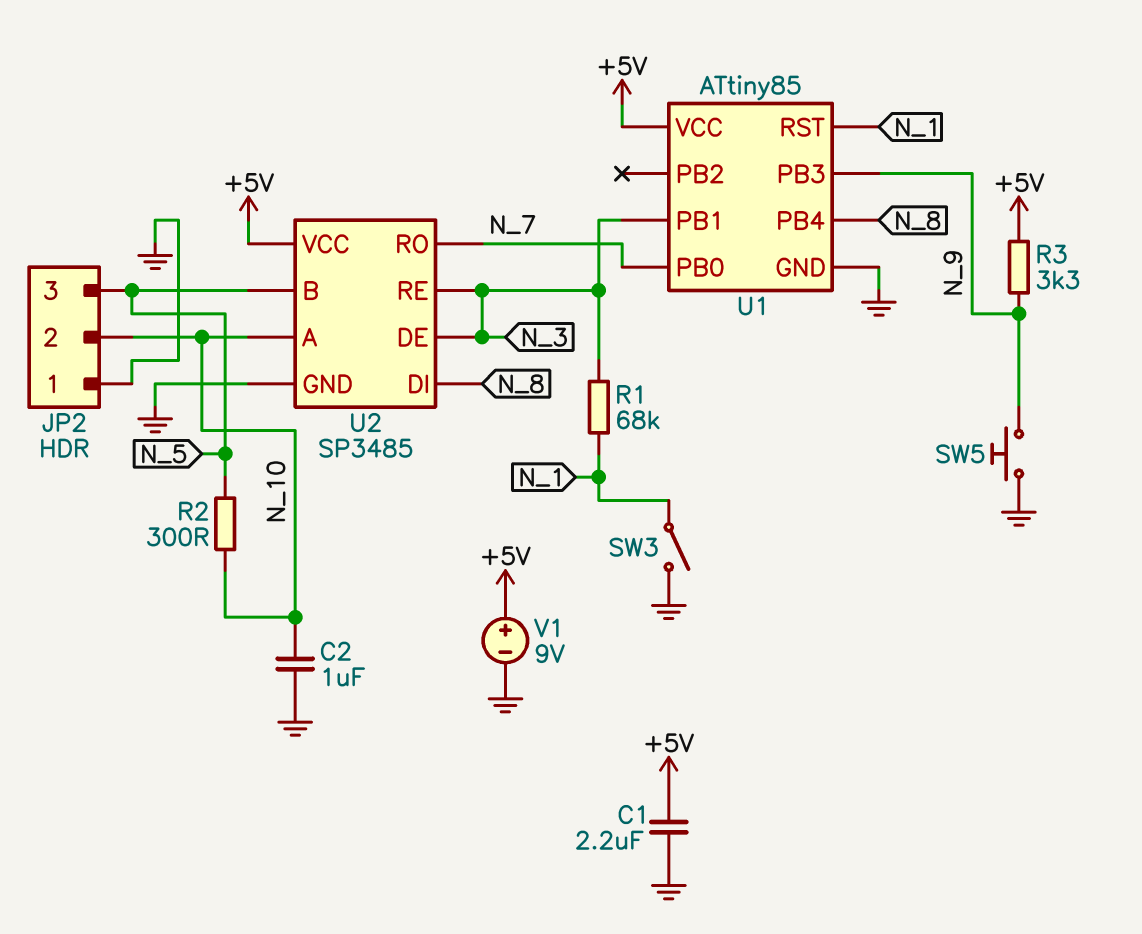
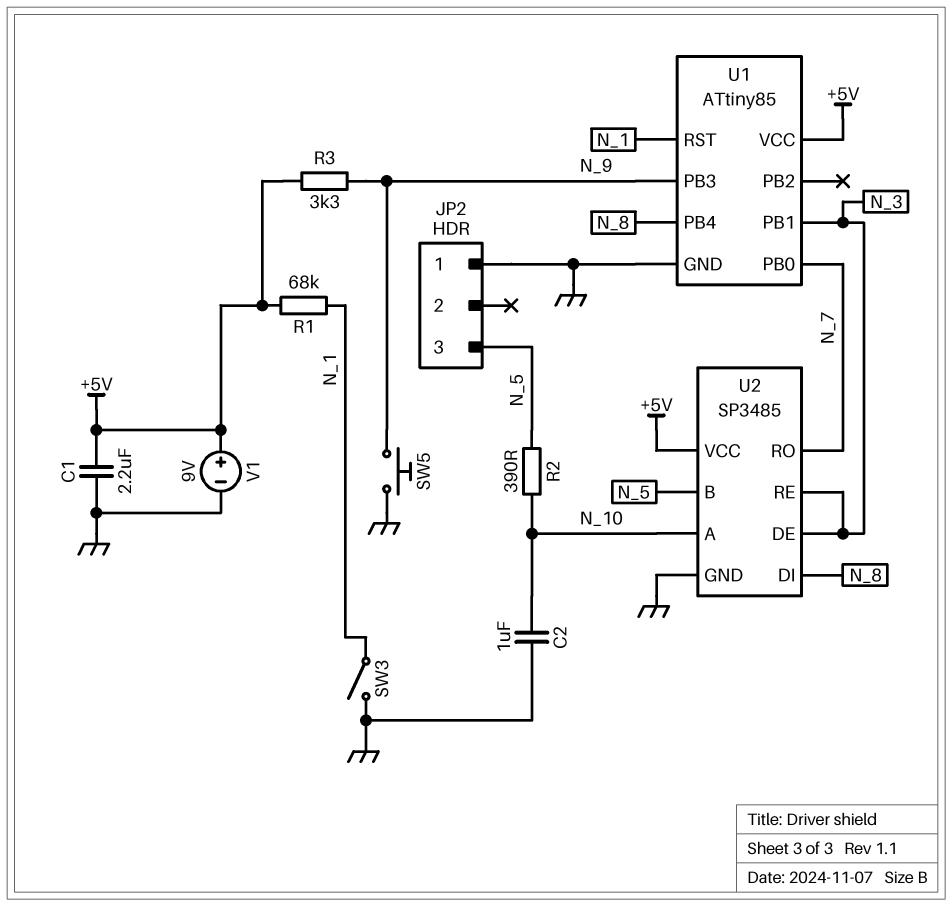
JP2 pin 2: N_10 -> none
R1: 68k (N_1, N_3) -> 68k (+5V, N_1)
R2: 300 (N_5, N_10) -> 390 (N_5, N_10)

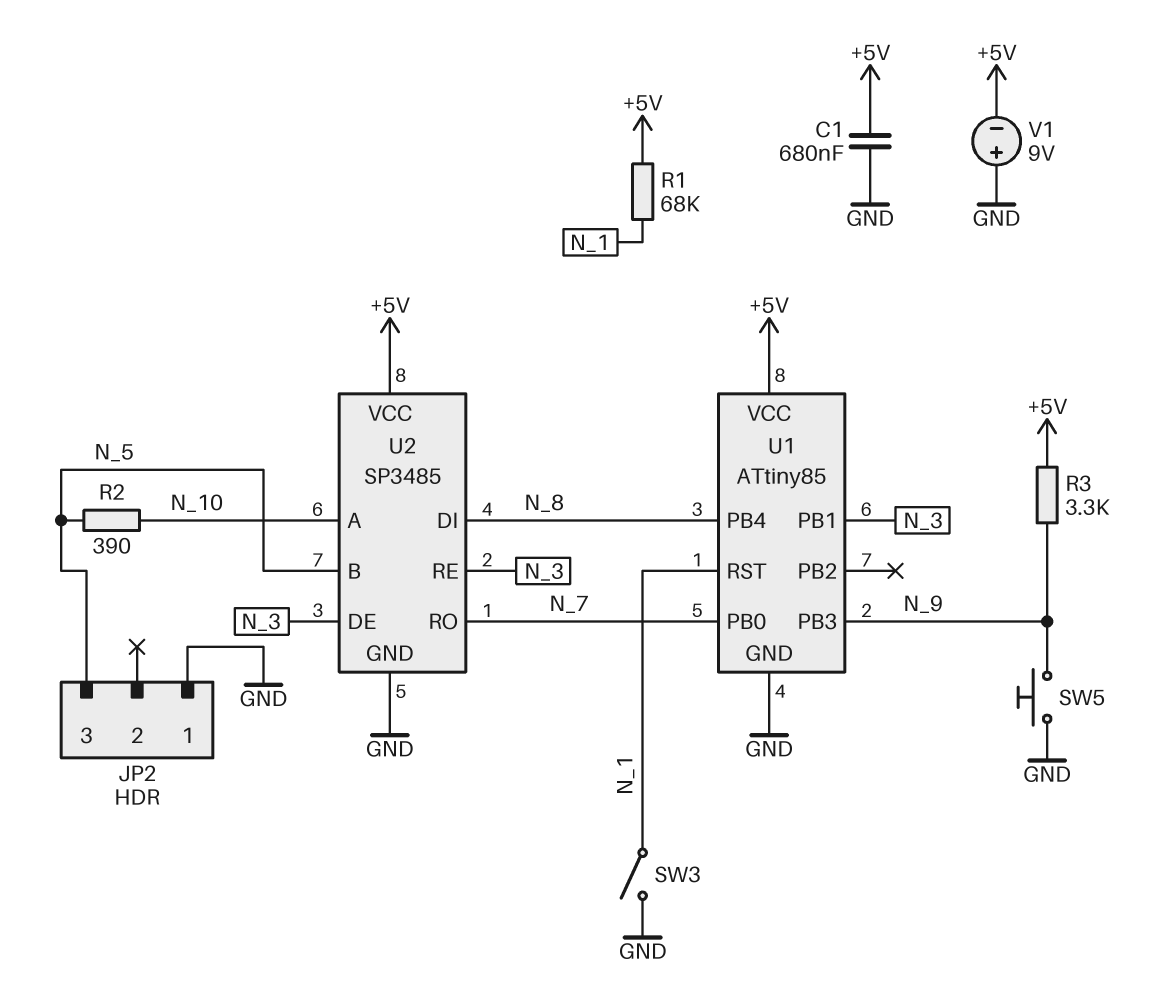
C1: 2.2uF (+5V, GND) -> 680nF (+5V, GND)
C2: 1uF (GND, N_10) -> none
V1: 9V (plus +5V, minus GND) -> 9V (plus GND, minus +5V)

